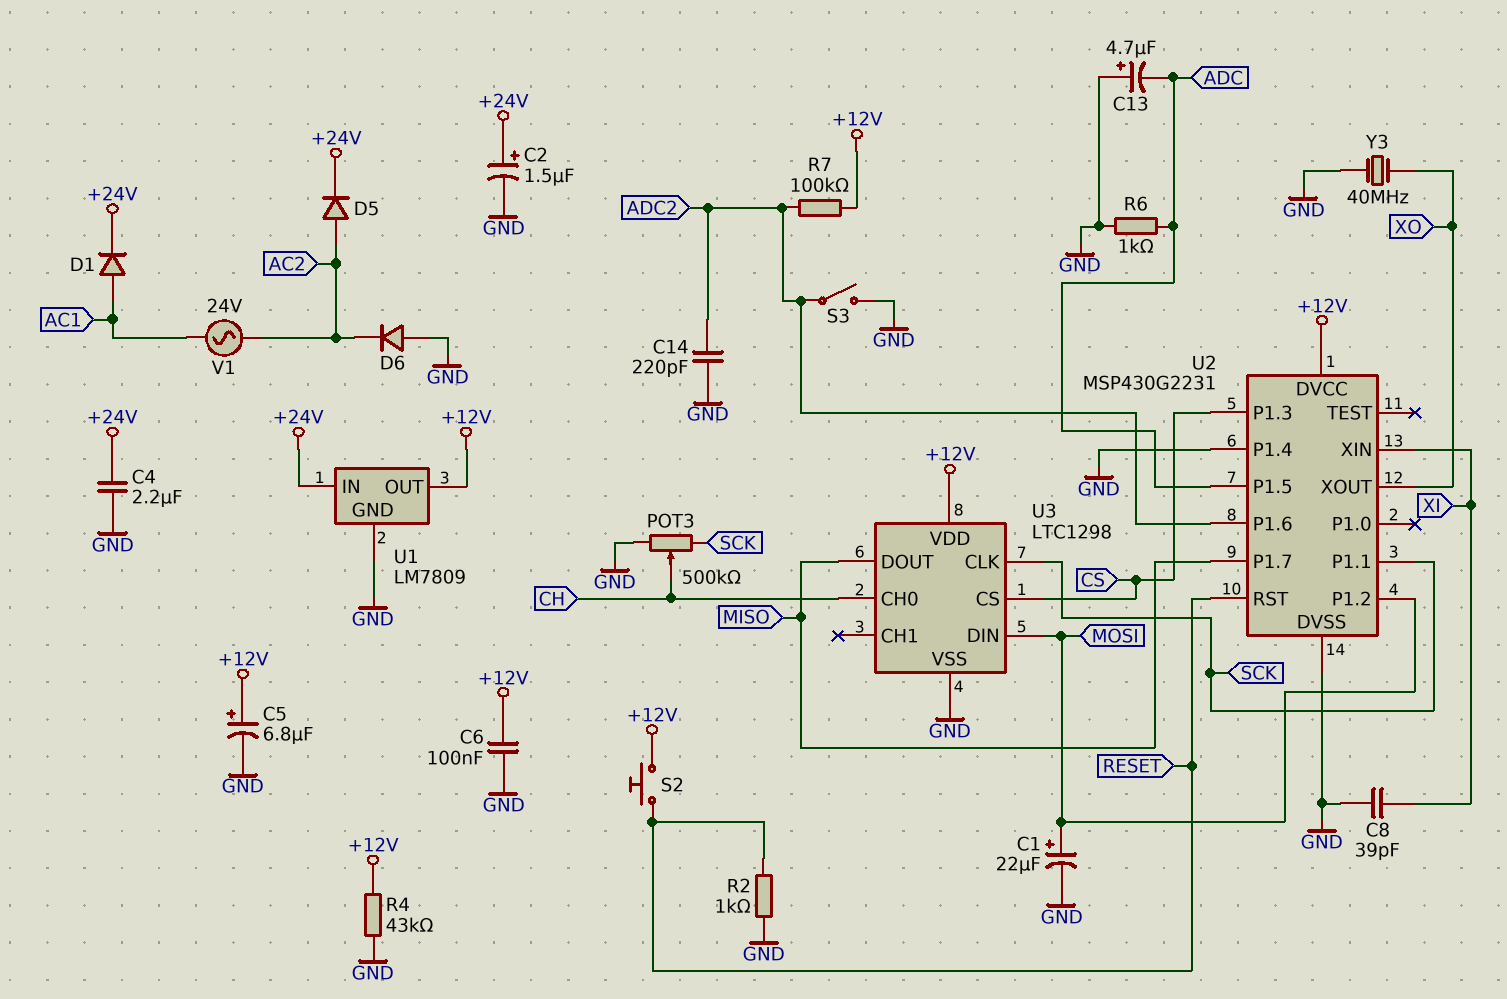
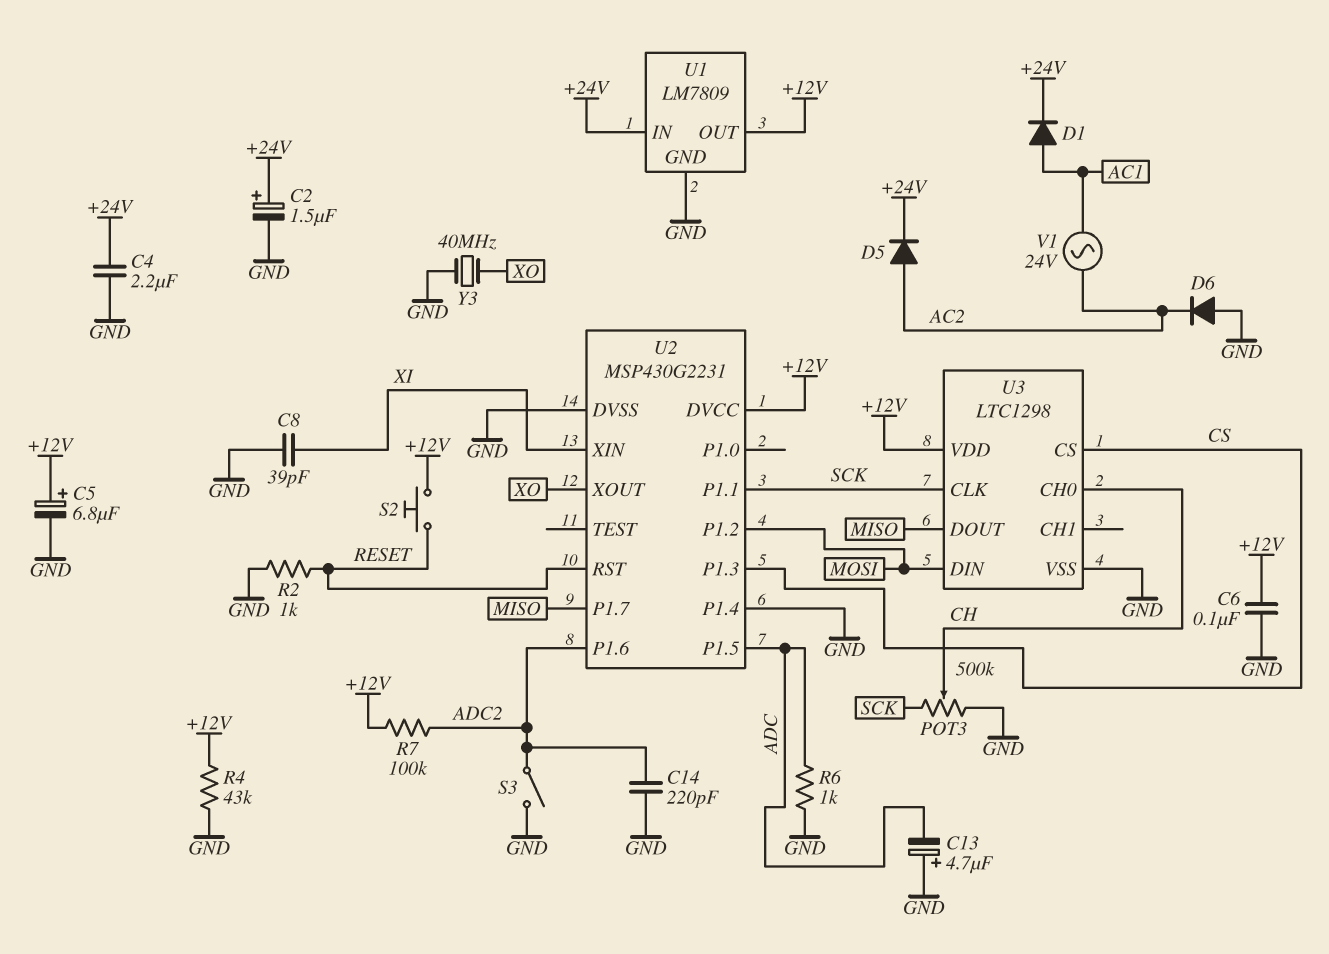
C1: 22uF (plus MOSI, minus GND) -> none

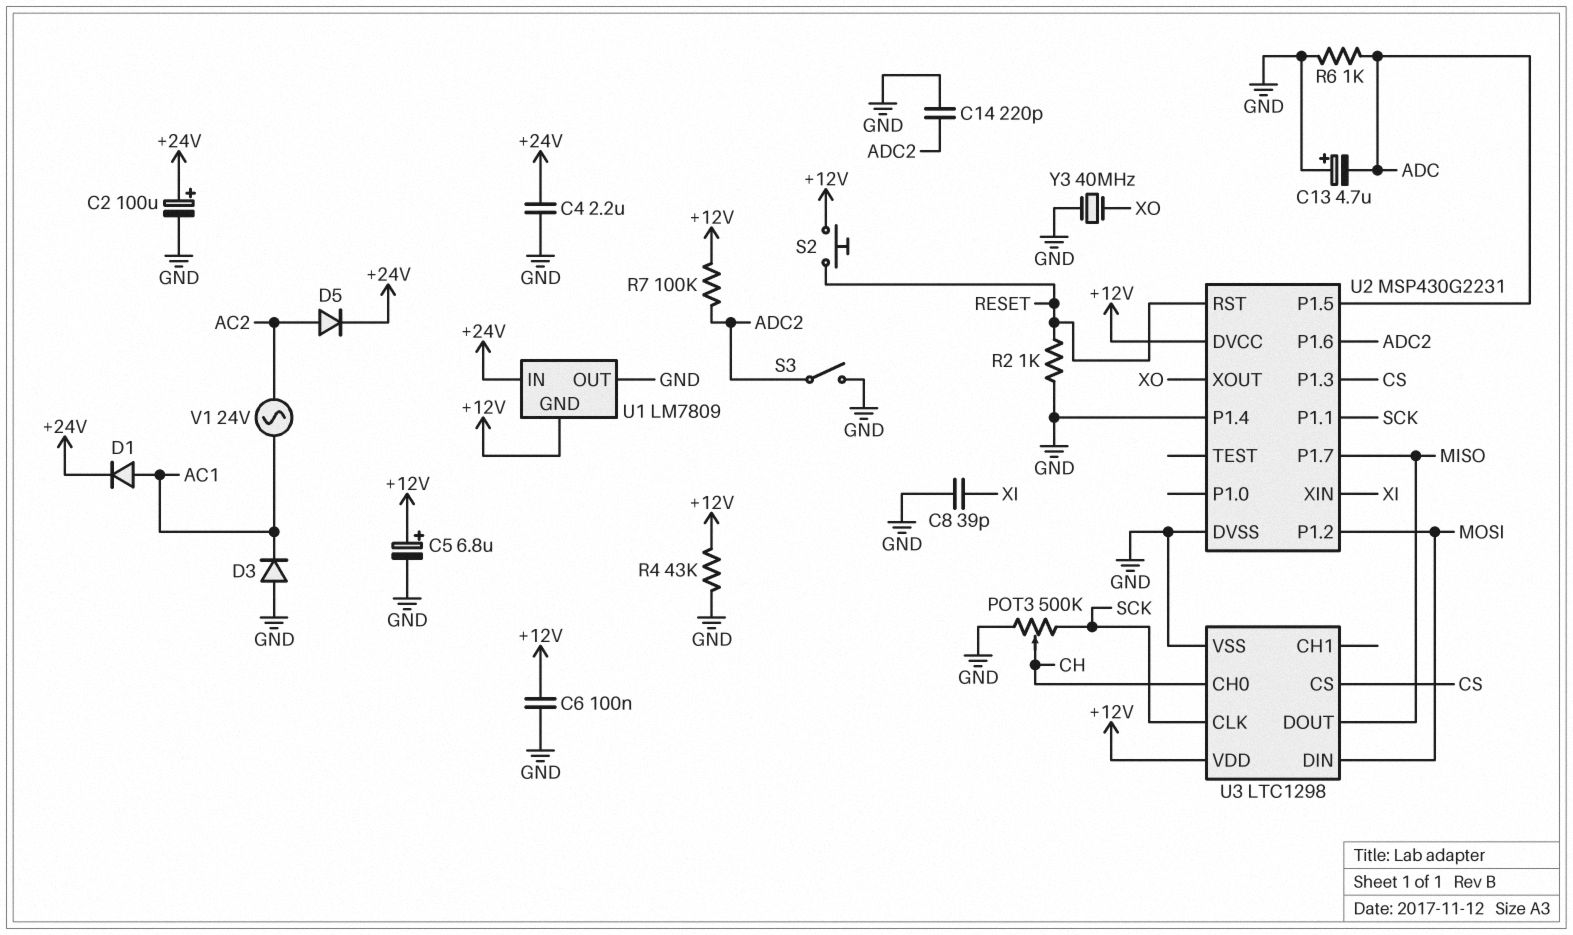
C2: 1.5uF (plus +24V, minus GND) -> 100uF (plus +24V, minus GND)
D3: none -> diode (A GND, K AC1)
D6: diode (A GND, K AC2) -> none
U1 pin GND: GND -> +12V
U1 pin OUT: +12V -> GND

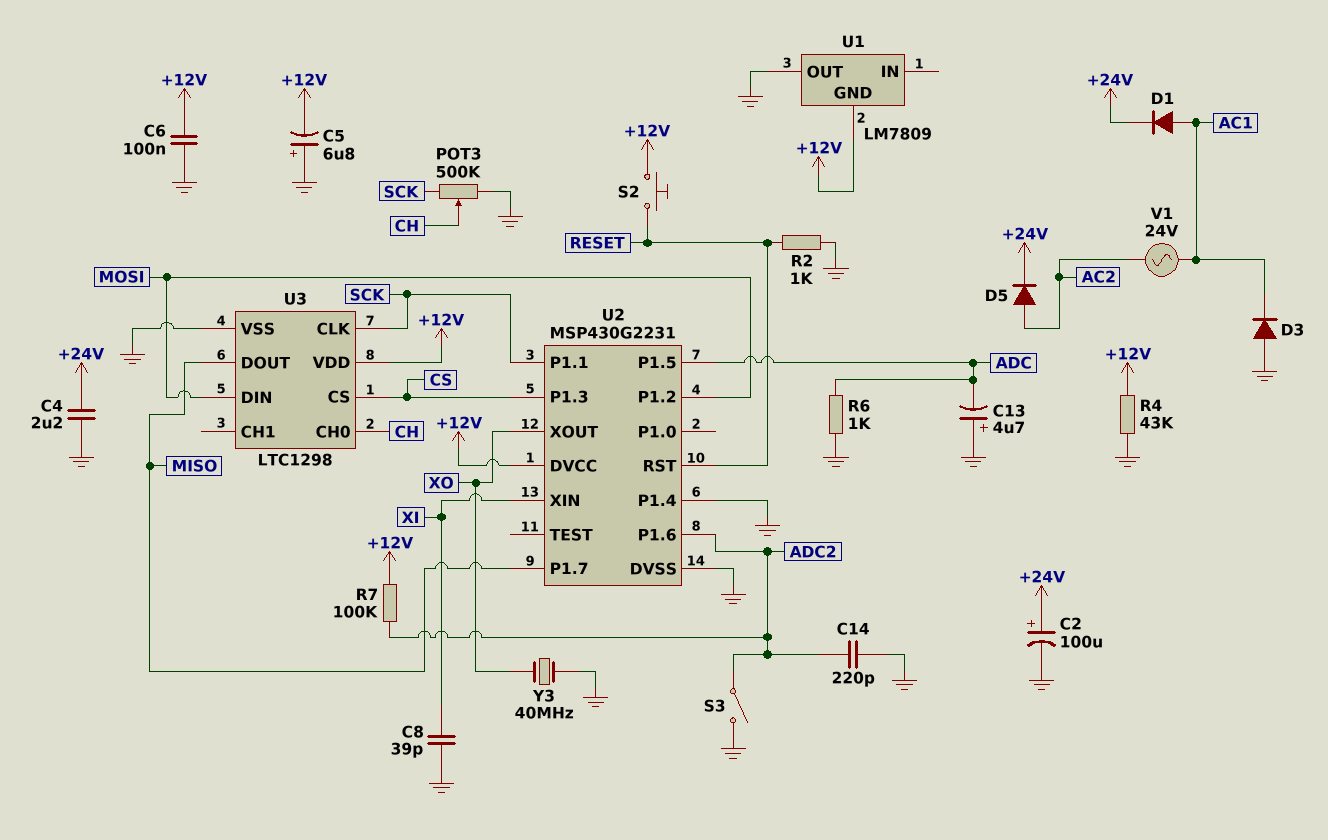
C5: 6.8uF (plus +12V, minus GND) -> 6.8uF (plus GND, minus +12V)
U1 pin IN: +24V -> none

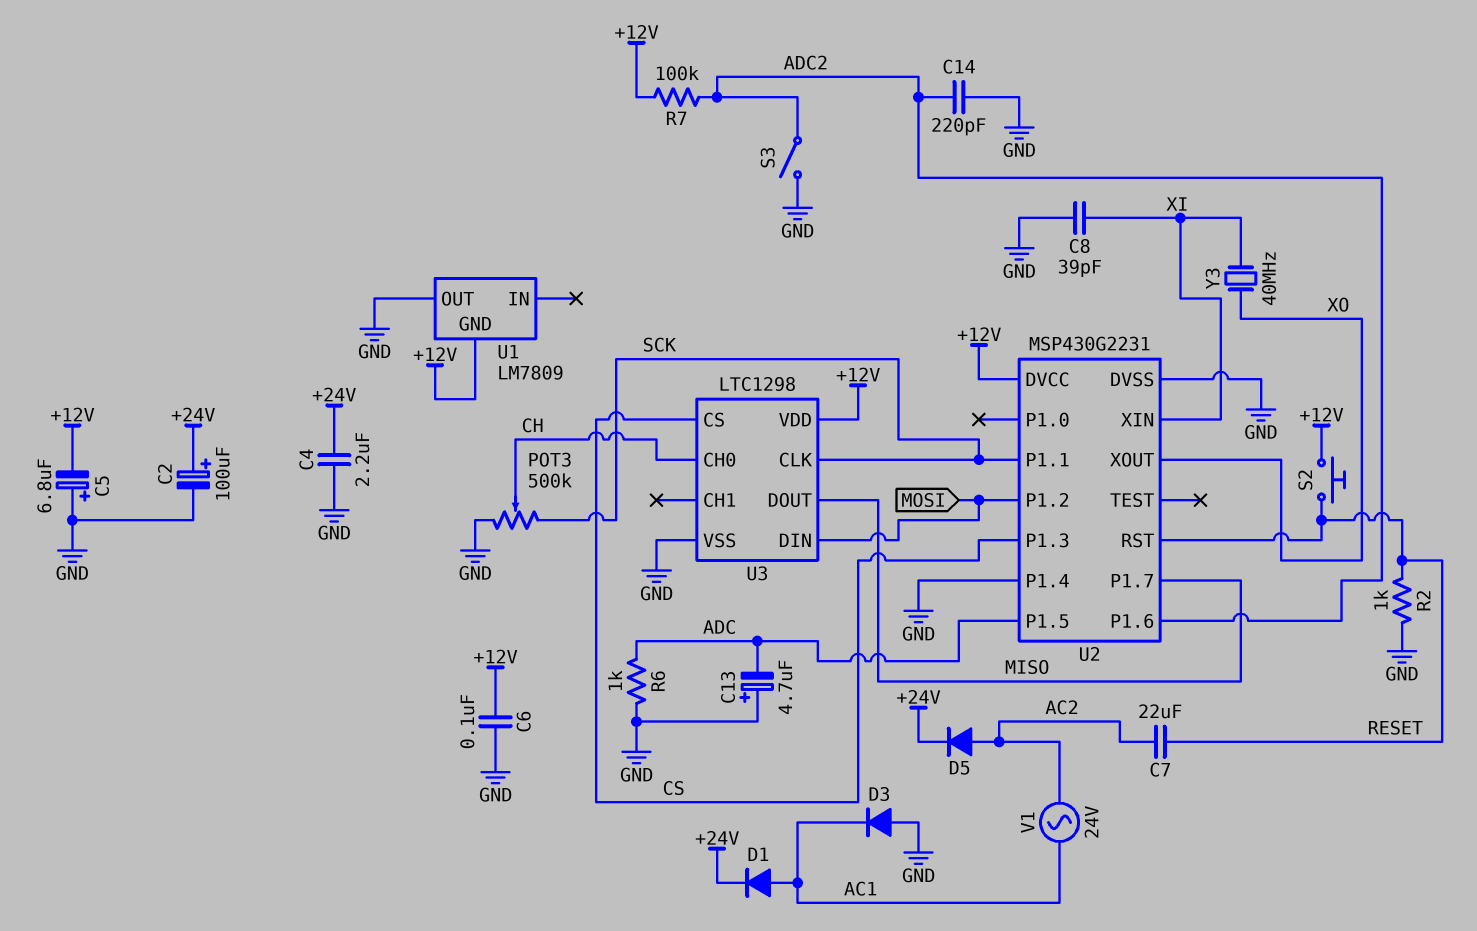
C7: none -> 22uF (AC2, RESET)
R4: 43k (+12V, GND) -> none
Y3: 40MHz (GND, XO) -> 40MHz (XI, XO)

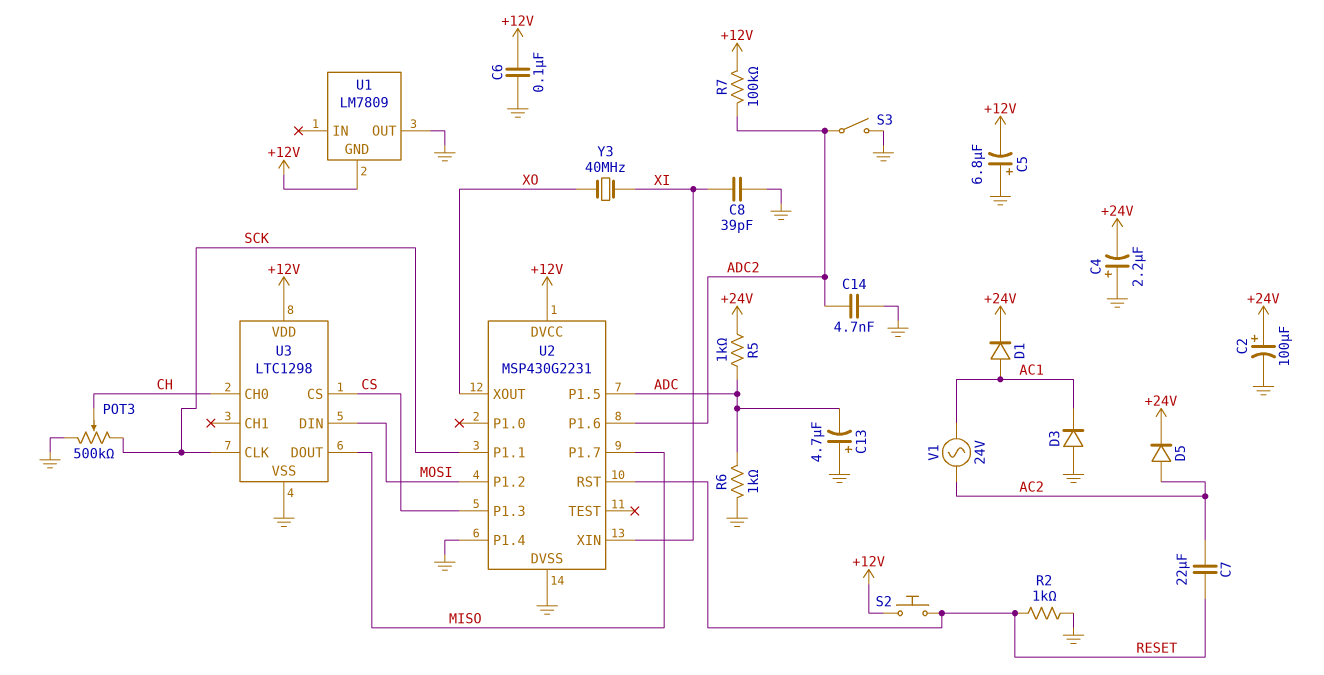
C4: 2.2uF (+24V, GND) -> 2.2uF (plus GND, minus +24V)
C14: 220pF (ADC2, GND) -> 4.7nF (ADC2, GND)
R5: none -> 1k (+24V, ADC)

